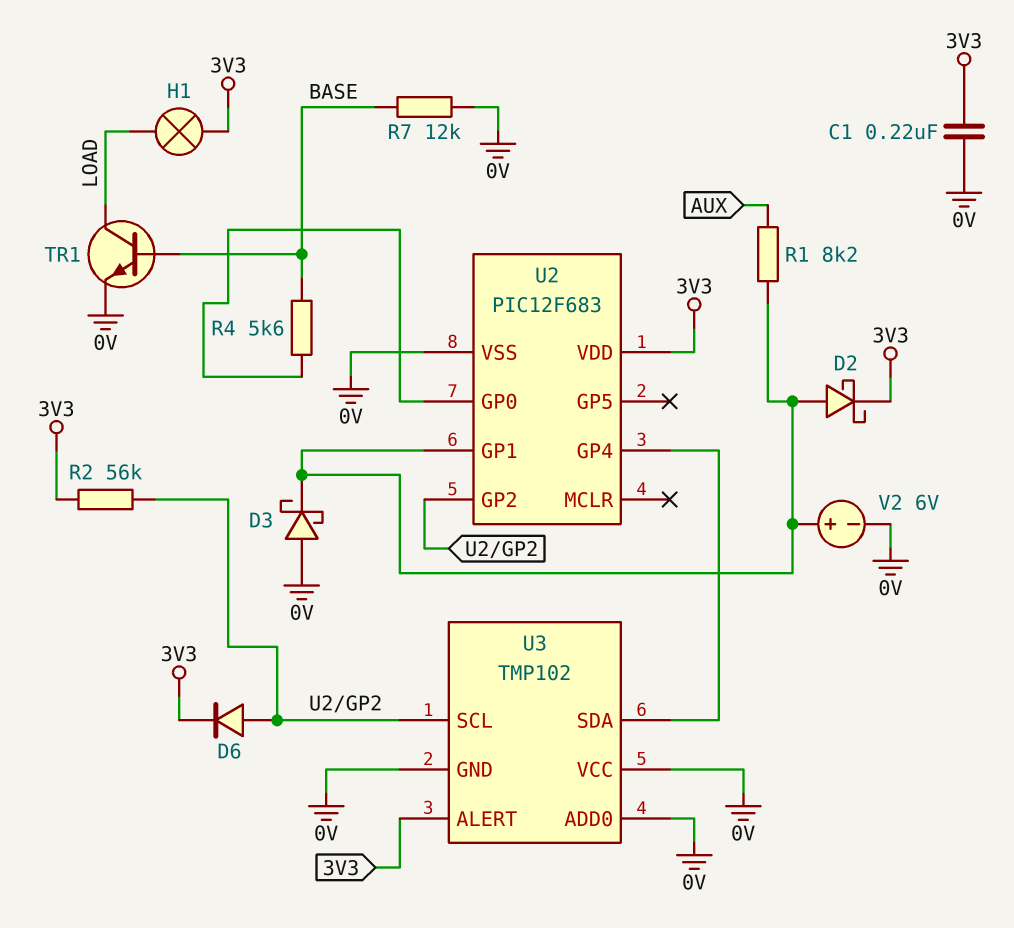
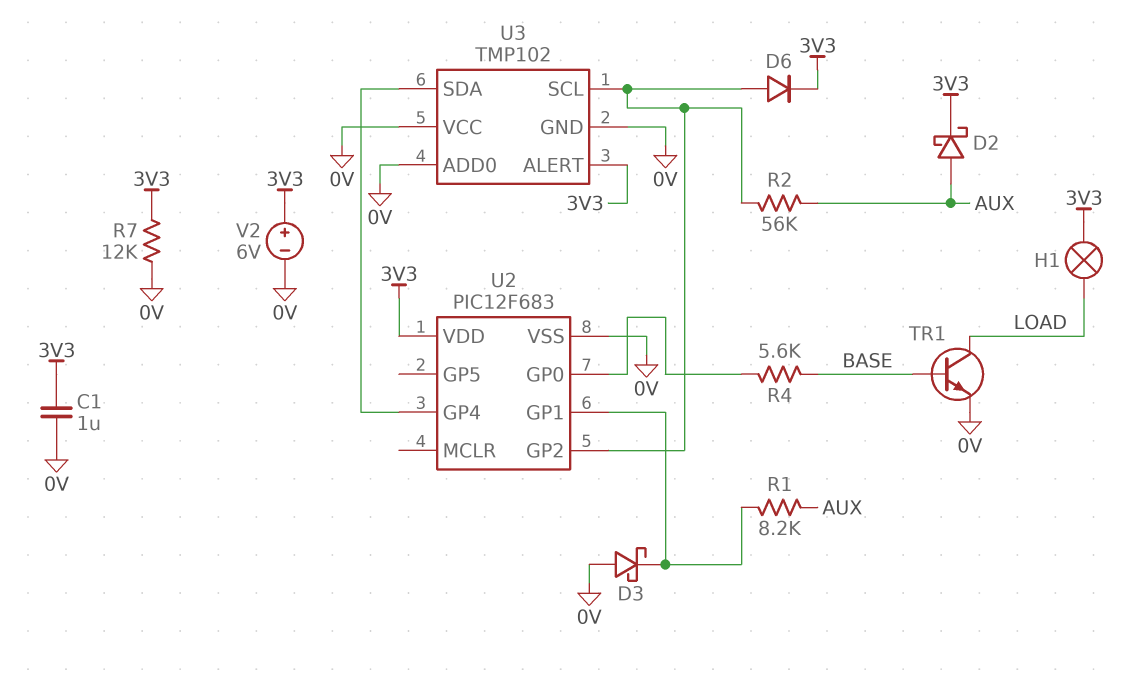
C1: 220nF (0V, 3V3) -> 1uF (0V, 3V3)
D2: schottky (A U2/GP1, K 3V3) -> schottky (A AUX, K 3V3)
R2: 56k (3V3, U2/GP2) -> 56k (AUX, U2/GP2)
R7: 12k (0V, BASE) -> 12k (0V, 3V3)
V2: 6V (plus U2/GP1, minus 0V) -> 6V (plus 3V3, minus 0V)

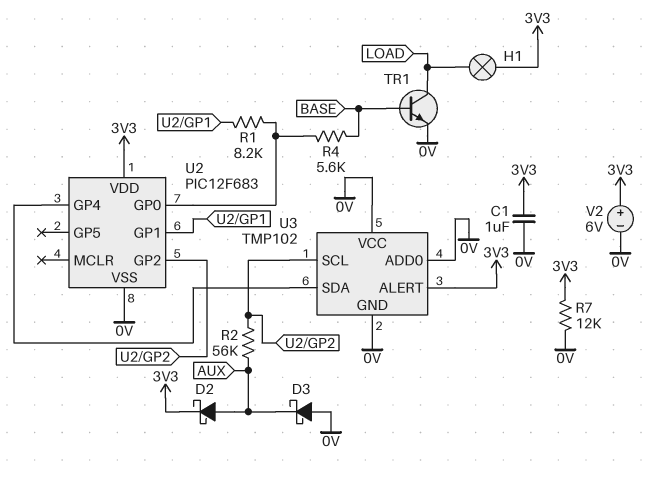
D3: schottky (A 0V, K U2/GP1) -> schottky (A 0V, K AUX)
D6: diode (A U2/GP2, K 3V3) -> none
R1: 8.2k (AUX, U2/GP1) -> 8.2k (U2/GP0, U2/GP1)

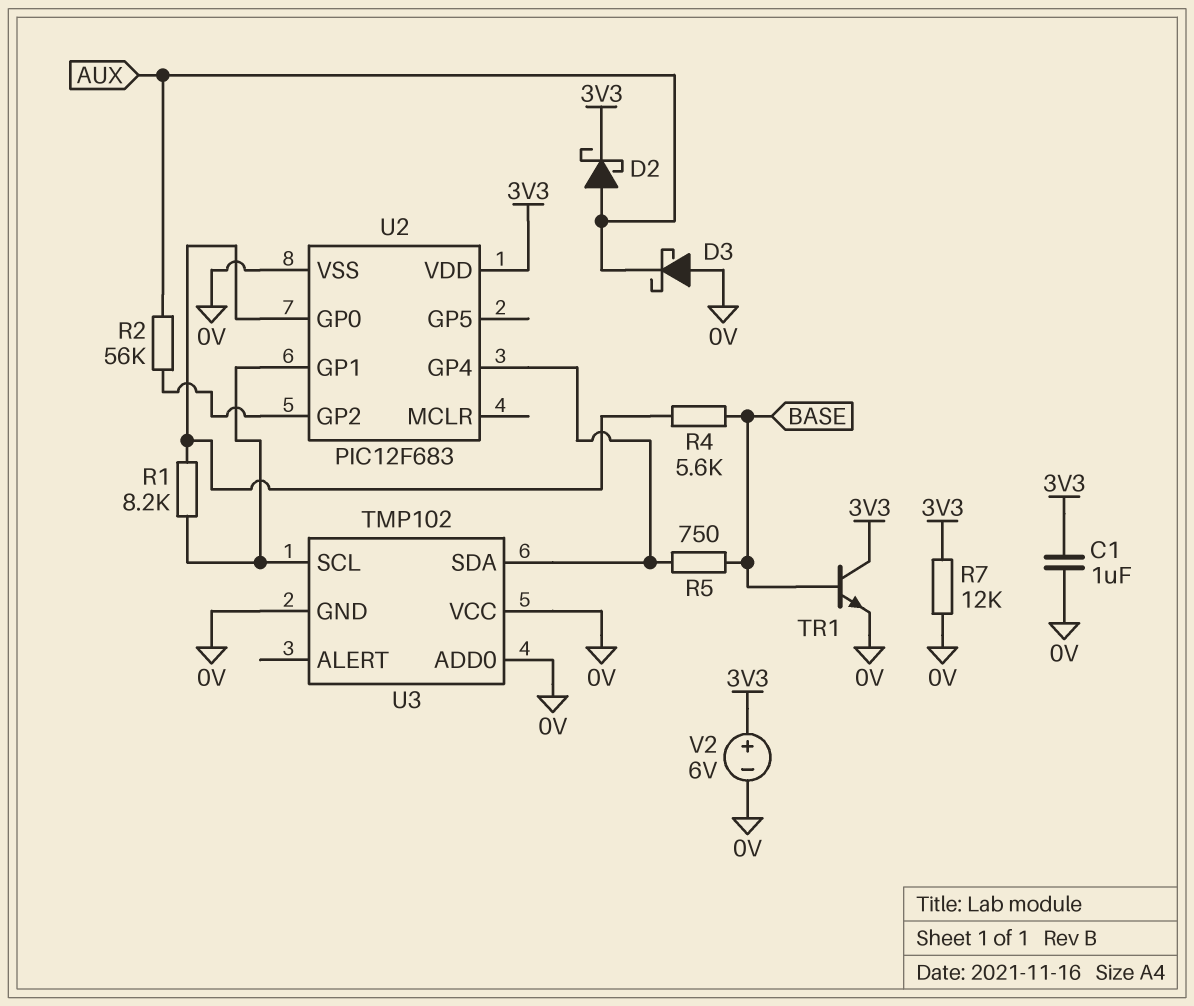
H1: lamp (3V3, LOAD) -> none
R5: none -> 750 (BASE, U2/GP4)
TR1: NPN (B BASE, C LOAD, E 0V) -> NPN (B BASE, C 3V3, E 0V)
U3 pin ALERT: 3V3 -> none
U3 pin SCL: U2/GP2 -> U2/GP1

